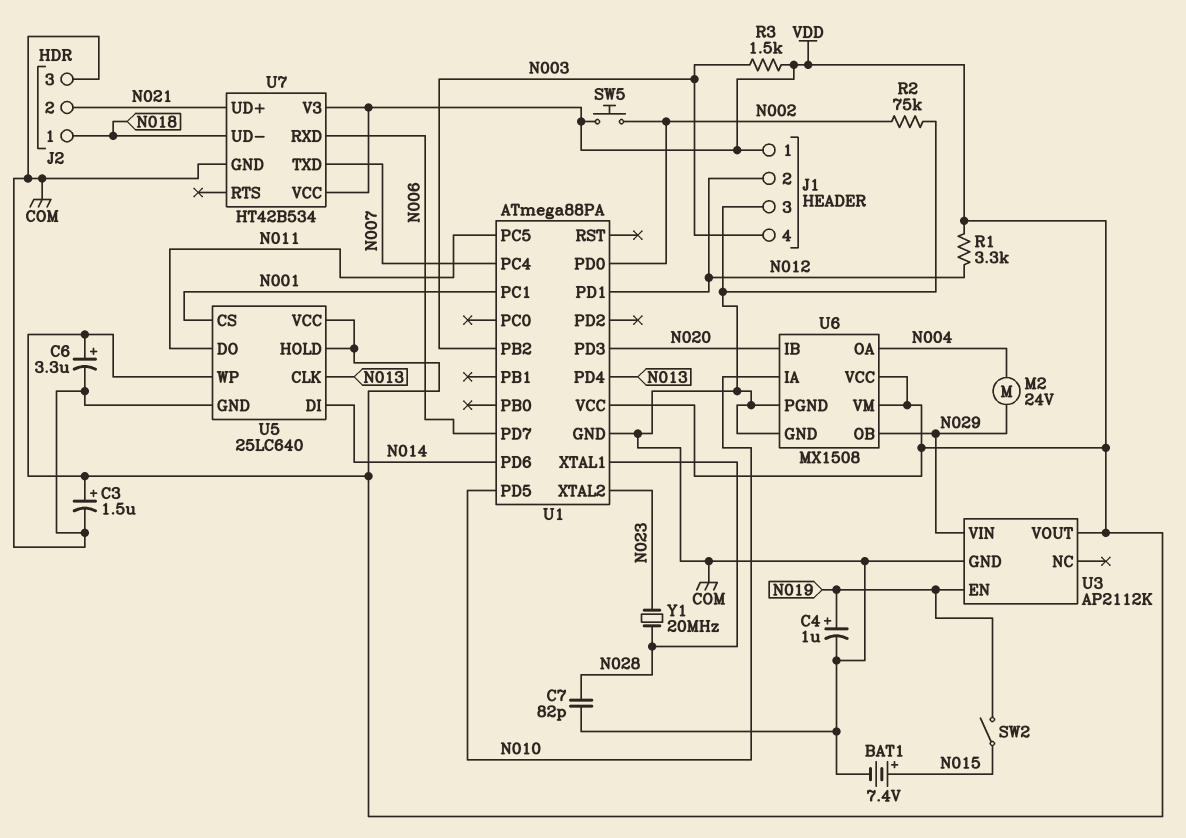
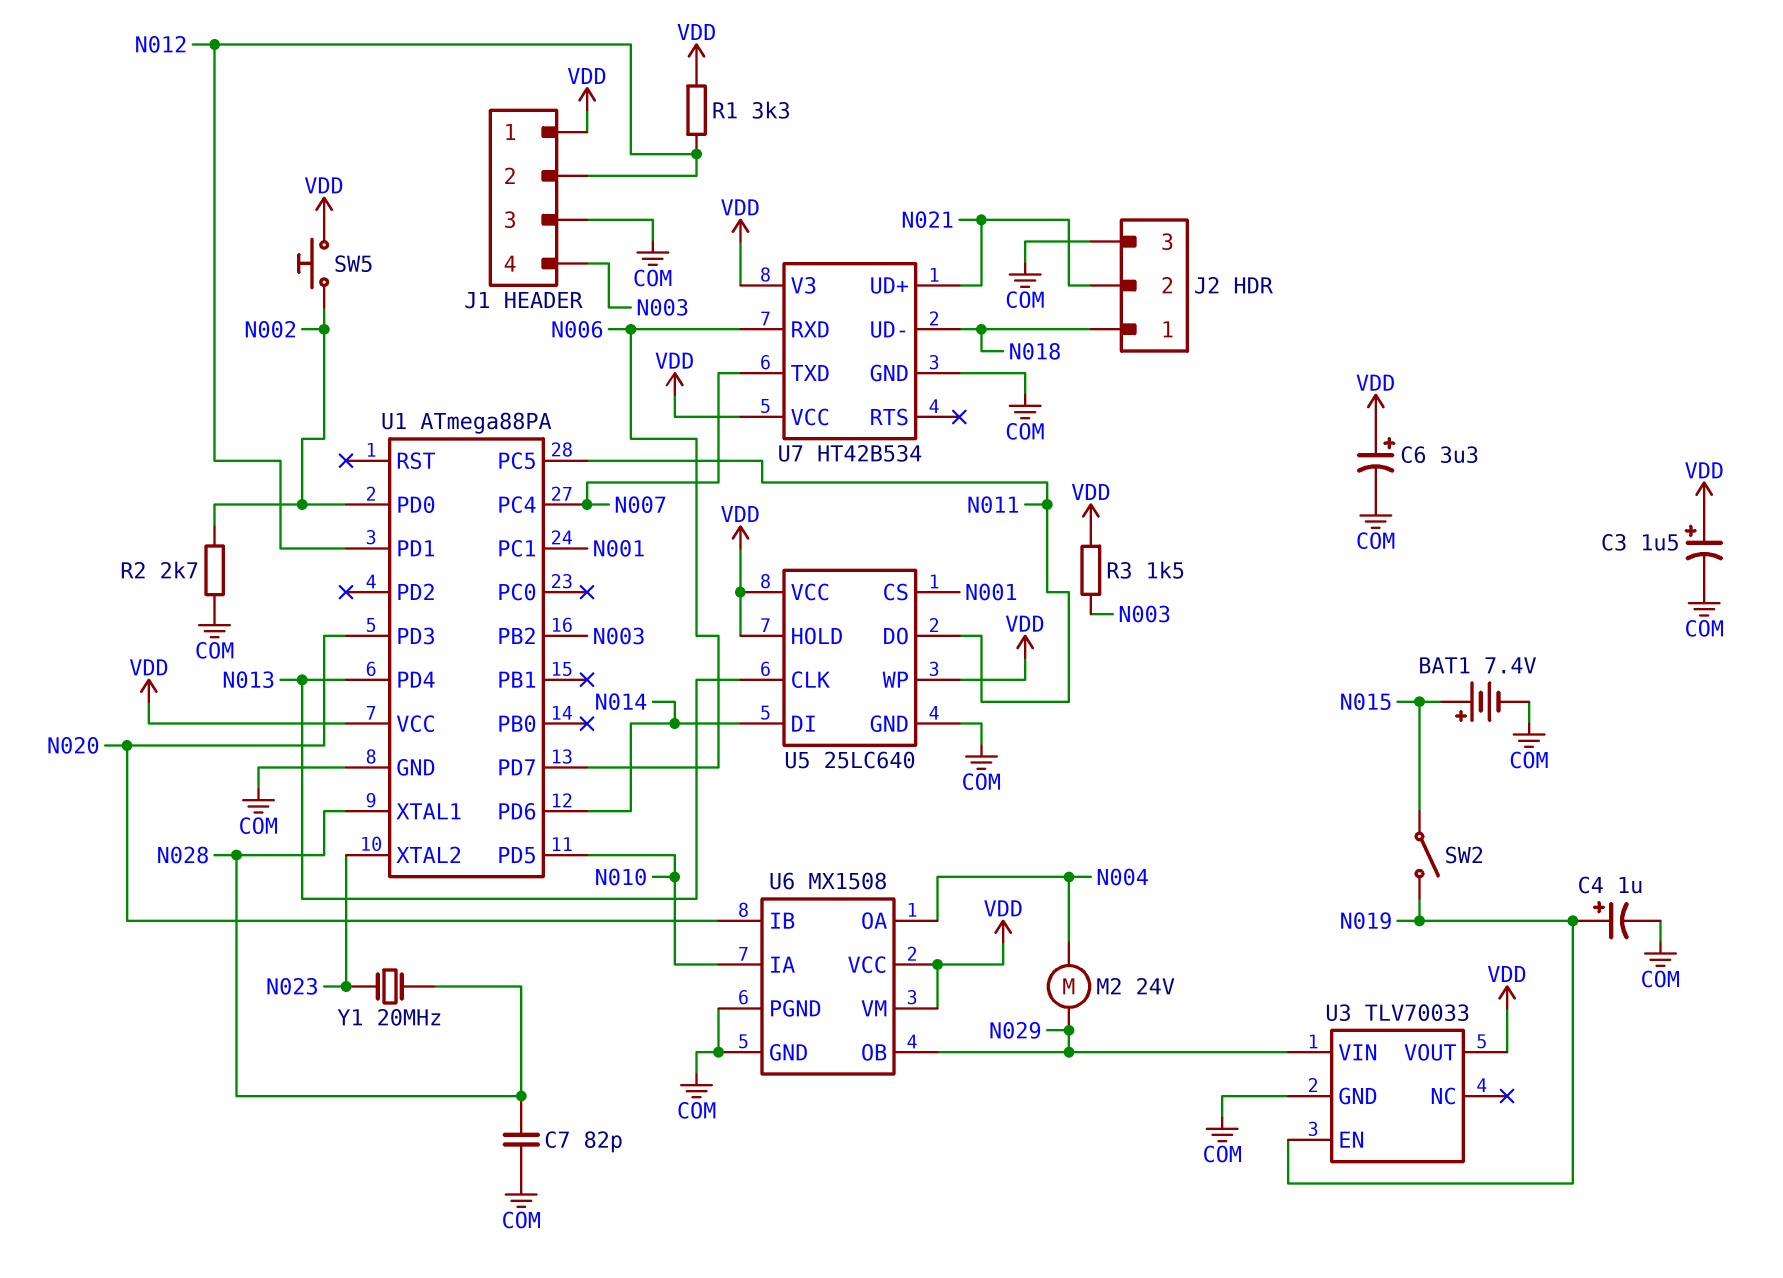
R2: 75k (COM, N002) -> 2.7k (COM, N002)
U3: AP2112K -> TLV70033

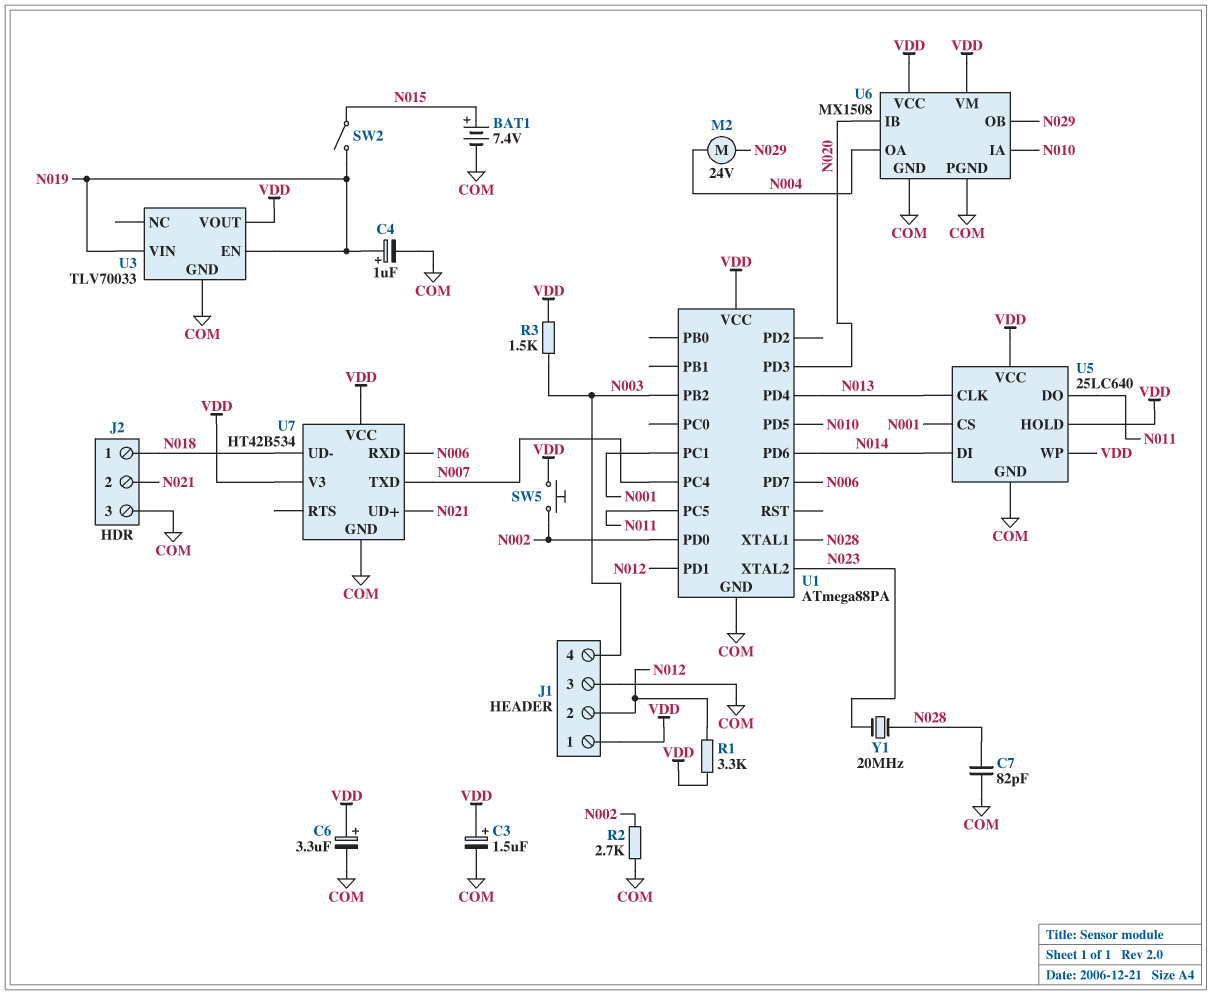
U3 pin VIN: N029 -> N019

